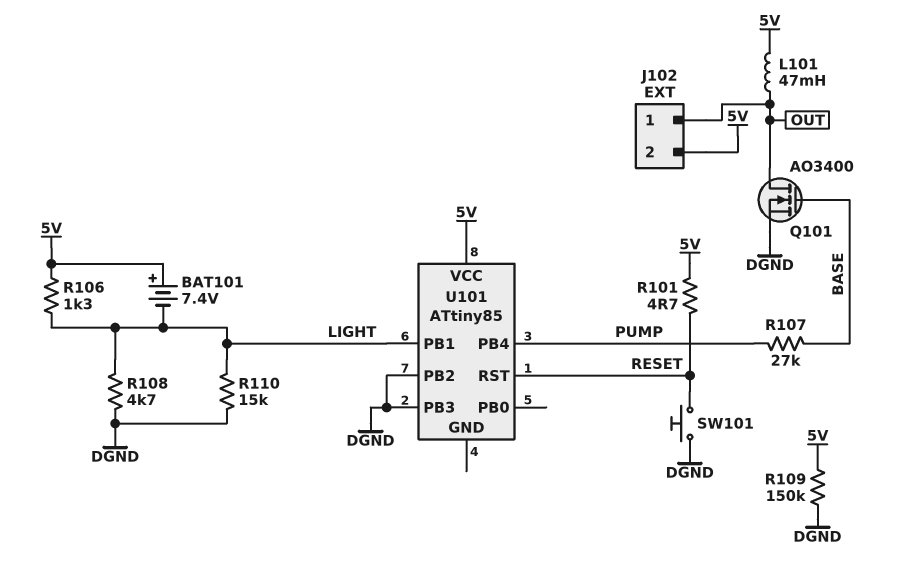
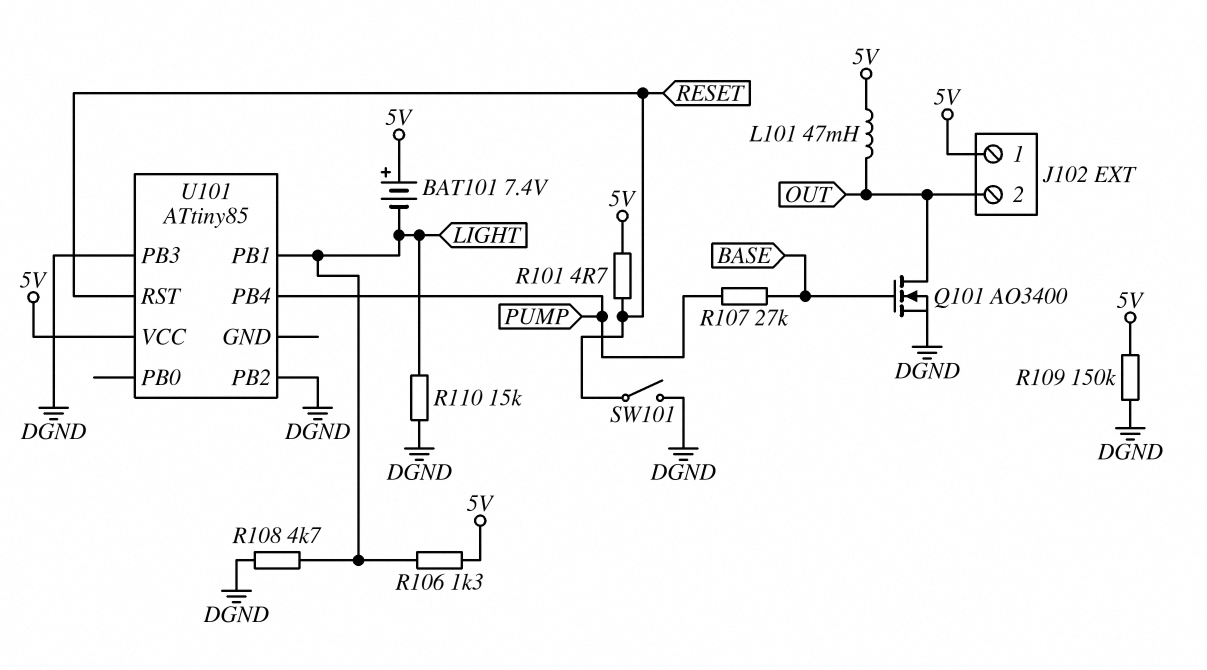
J102 pin 1: OUT -> 5V
J102 pin 2: 5V -> OUT
SW101: button (DGND, RESET) -> switch (DGND, RESET)

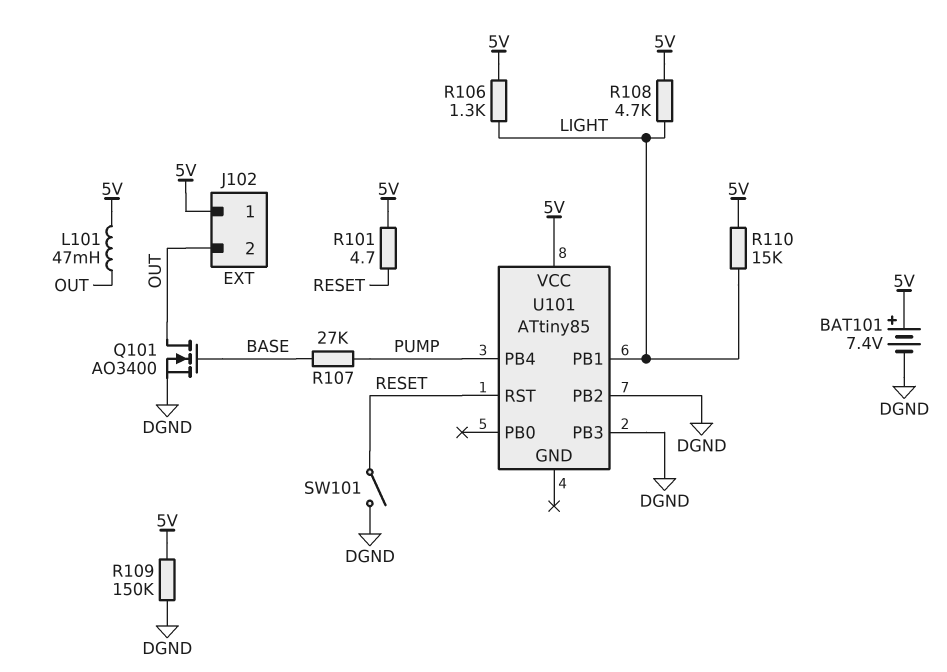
BAT101: 7.4V (plus 5V, minus LIGHT) -> 7.4V (plus 5V, minus DGND)
R108: 4.7k (DGND, LIGHT) -> 4.7k (5V, LIGHT)
R110: 15k (DGND, LIGHT) -> 15k (5V, LIGHT)

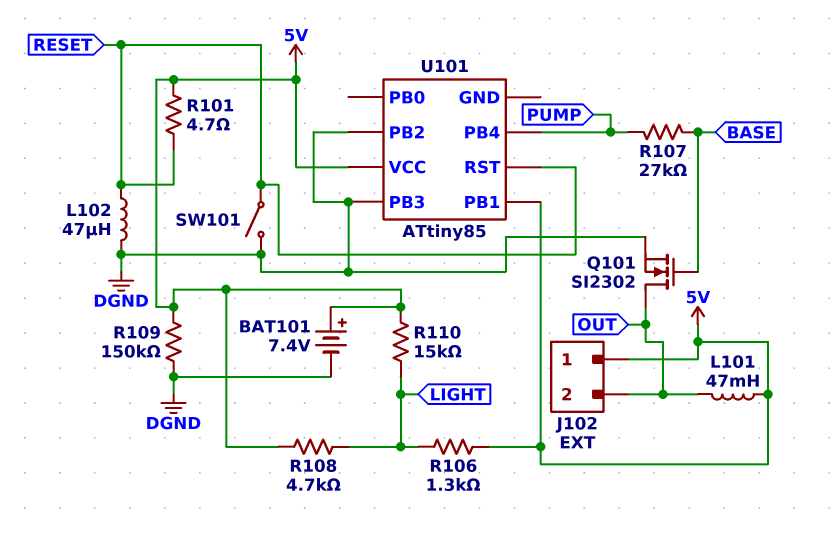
L102: none -> 47uH (DGND, RESET)
Q101: NMOS AO3400 (G BASE, D OUT, S DGND) -> NMOS SI2302 (G BASE, D OUT, S DGND)
U101 pin PB1: LIGHT -> 5V

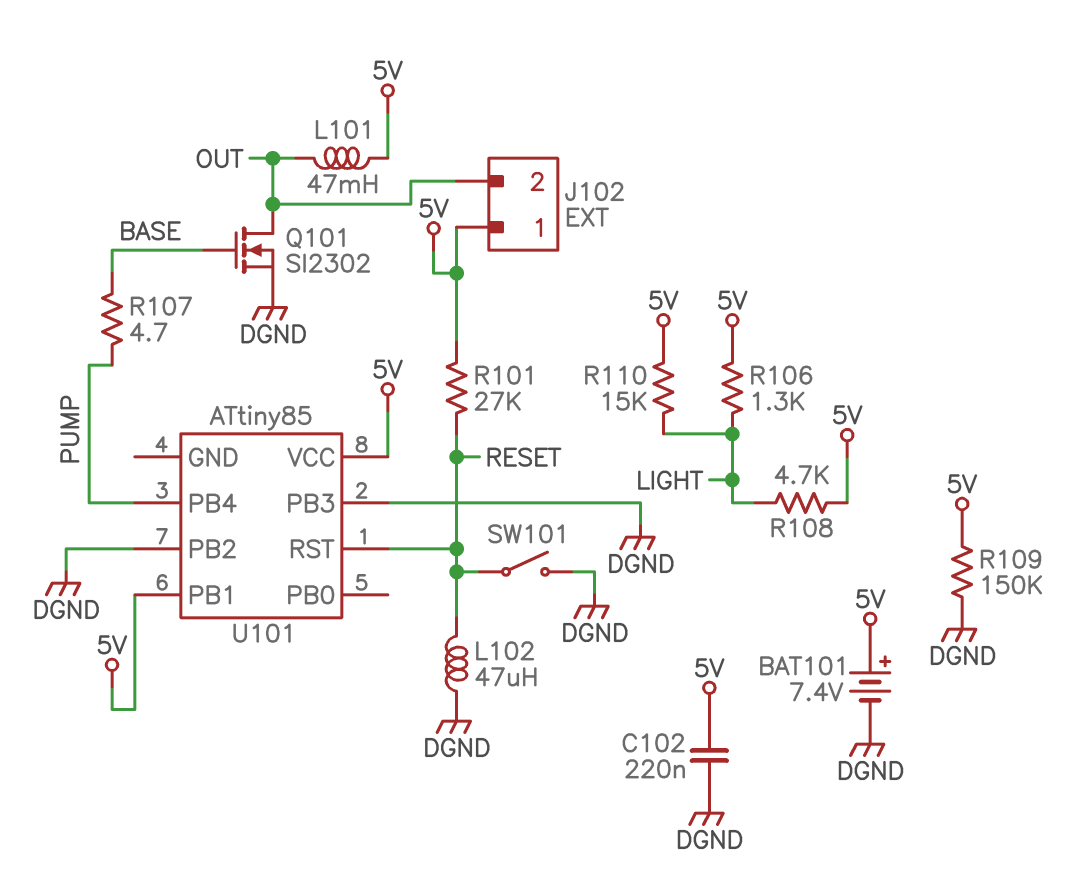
C102: none -> 220nF (5V, DGND)
R101: 4.7 (5V, RESET) -> 27k (5V, RESET)
R107: 27k (BASE, PUMP) -> 4.7 (BASE, PUMP)

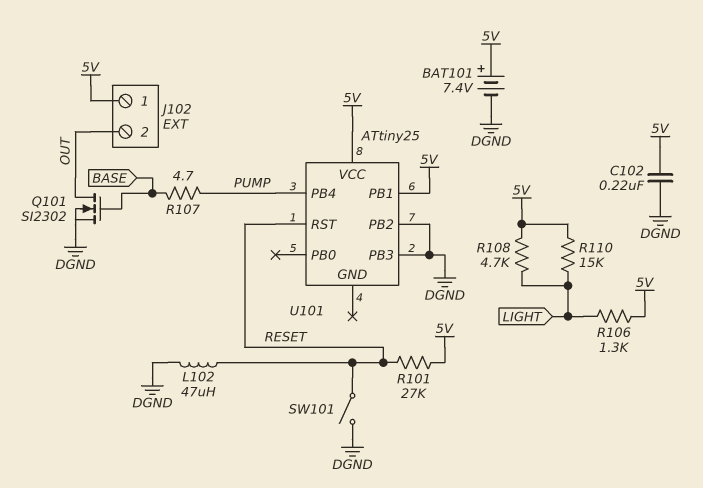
L101: 47mH (5V, OUT) -> none
R109: 150k (5V, DGND) -> none
U101: ATtiny85 -> ATtiny25

